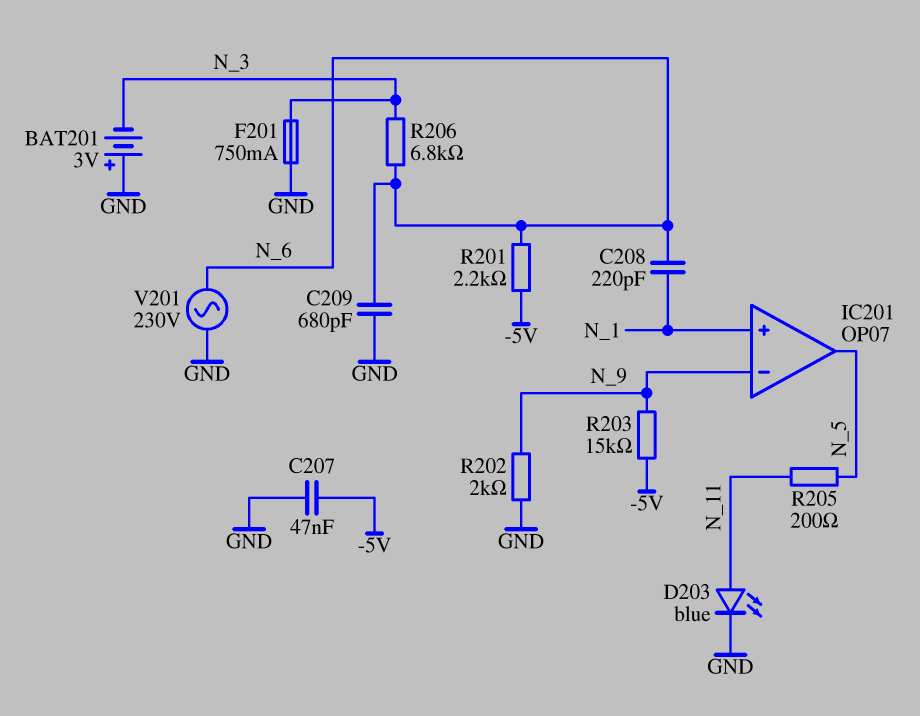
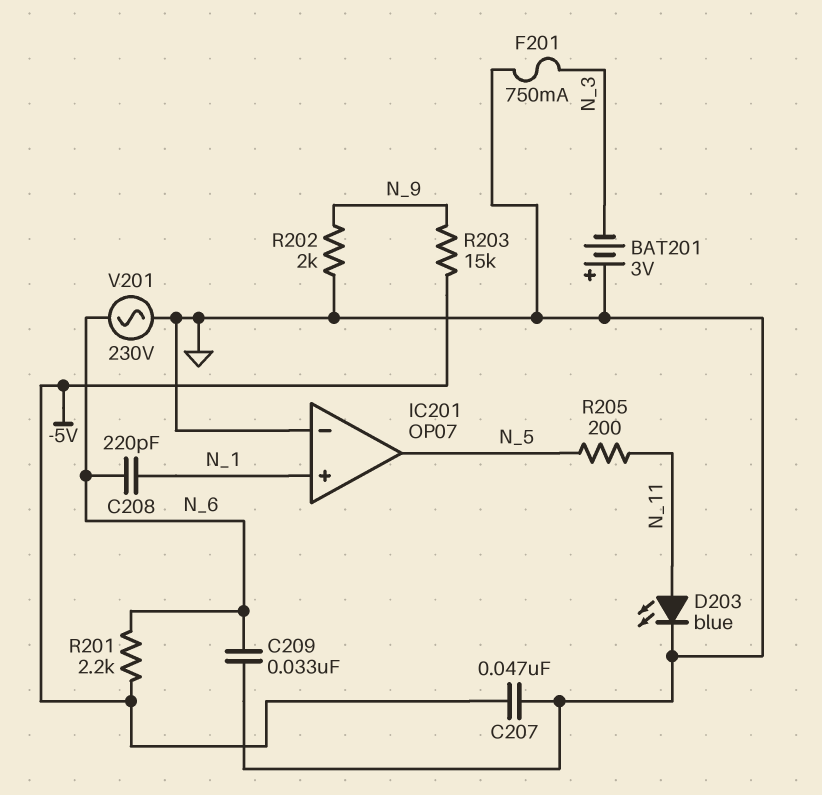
C209: 680pF (GND, N_6) -> 33nF (GND, N_6)
IC201 pin in-: N_9 -> GND
R206: 6.8k (N_3, N_6) -> none

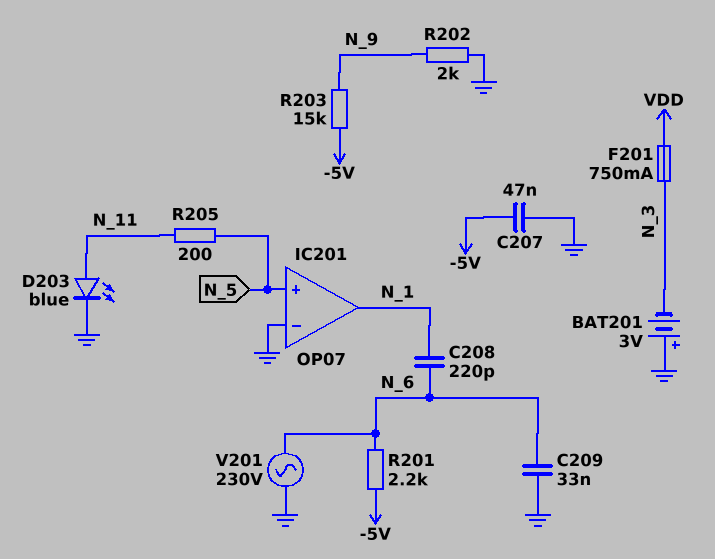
F201: 750mA (GND, N_3) -> 750mA (N_3, VDD)
IC201 pin in+: N_1 -> N_5
IC201 pin out: N_5 -> N_1

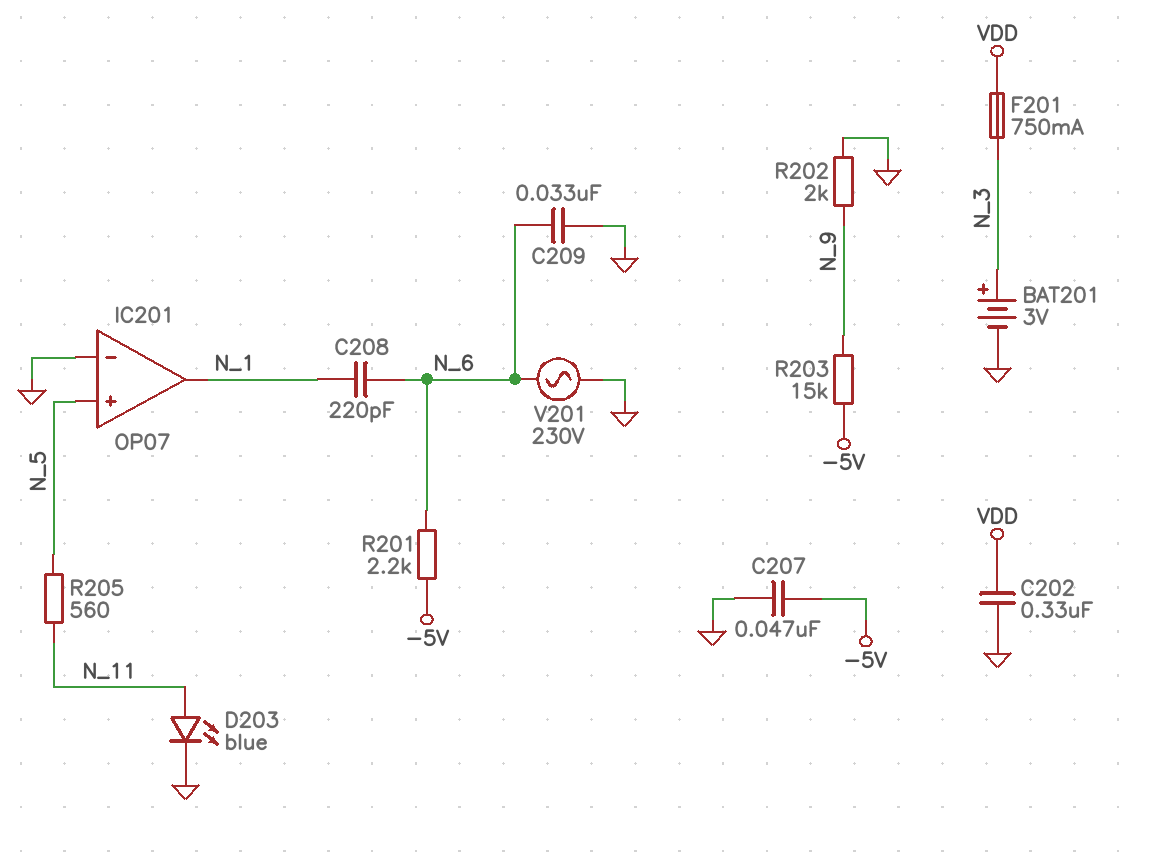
BAT201: 3V (plus GND, minus N_3) -> 3V (plus N_3, minus GND)
C202: none -> 330nF (GND, VDD)
R205: 200 (N_5, N_11) -> 560 (N_5, N_11)

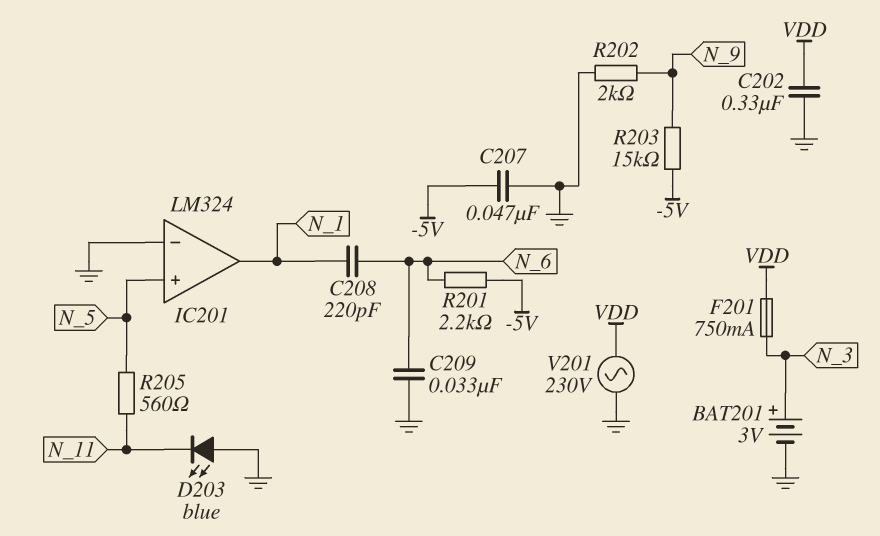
D203: LED blue (A N_11, K GND) -> LED blue (A GND, K N_11)
IC201: OP07 -> LM324
V201: AC 230V (GND, N_6) -> AC 230V (GND, VDD)

